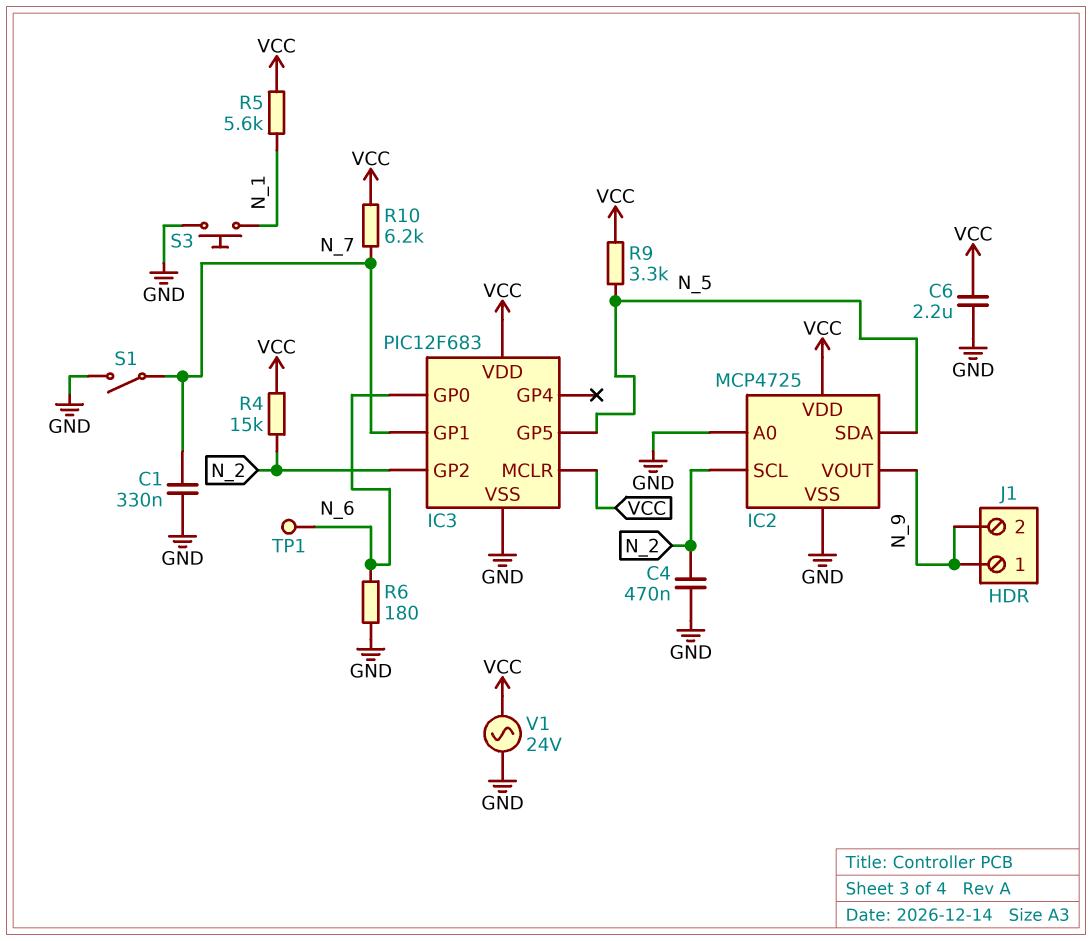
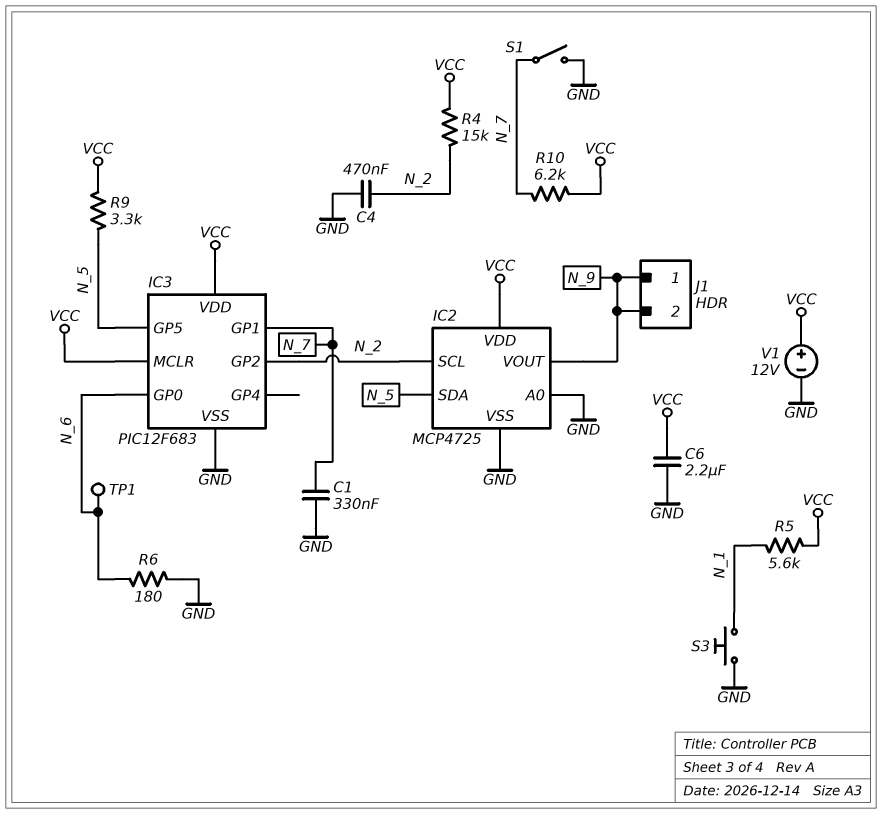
V1: AC 24V (GND, VCC) -> 12V (plus VCC, minus GND)

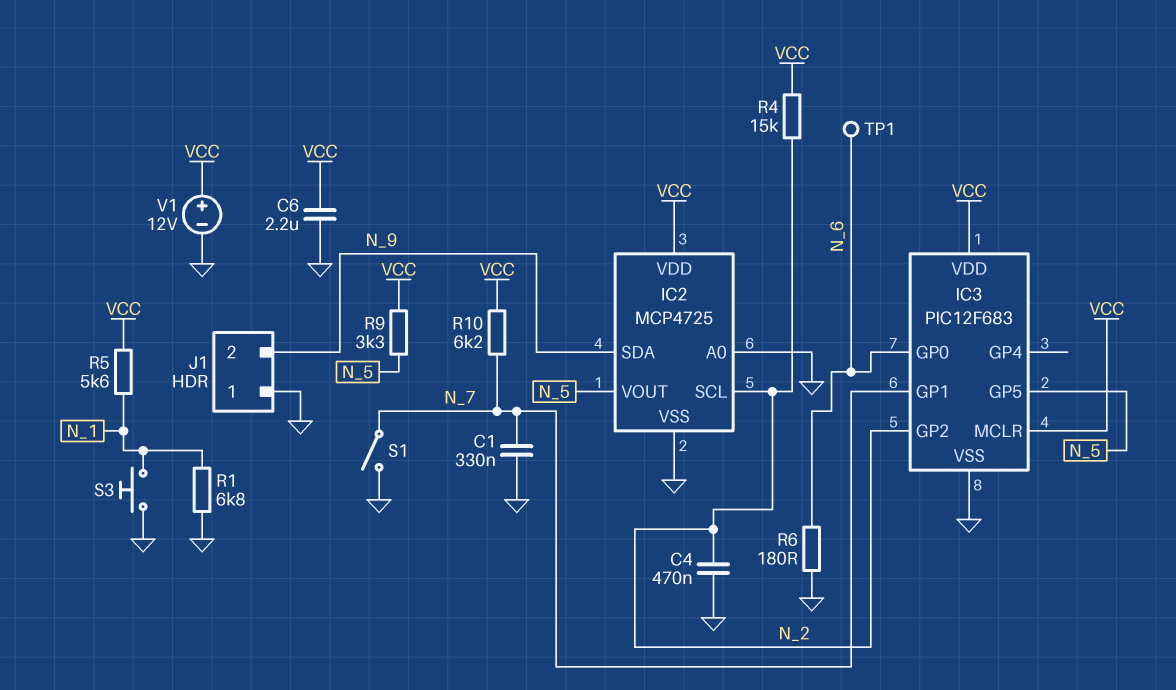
IC2 pin SDA: N_5 -> N_9
IC2 pin VOUT: N_9 -> N_5
J1 pin 1: N_9 -> GND
R1: none -> 6.8k (GND, N_1)

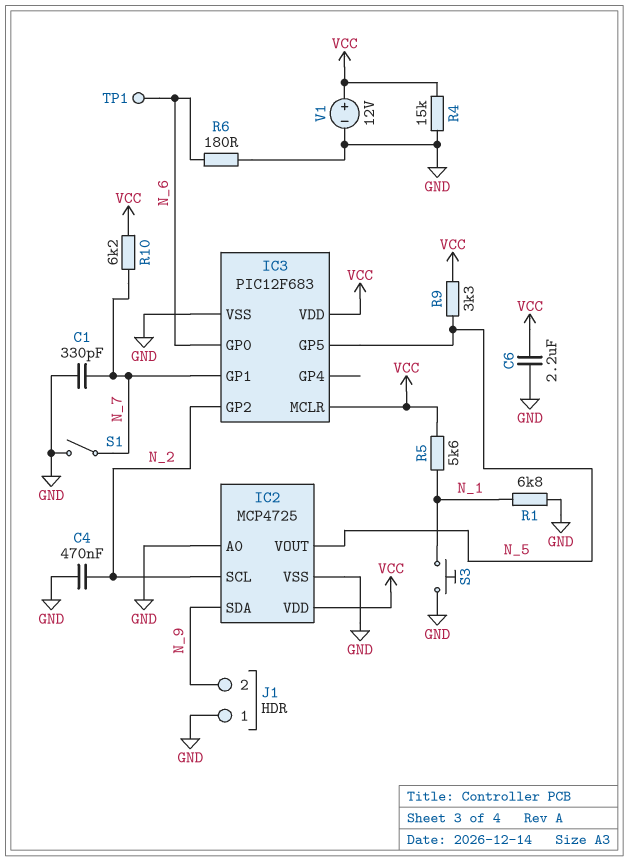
C1: 330nF (GND, N_7) -> 330pF (GND, N_7)
R4: 15k (N_2, VCC) -> 15k (GND, VCC)

